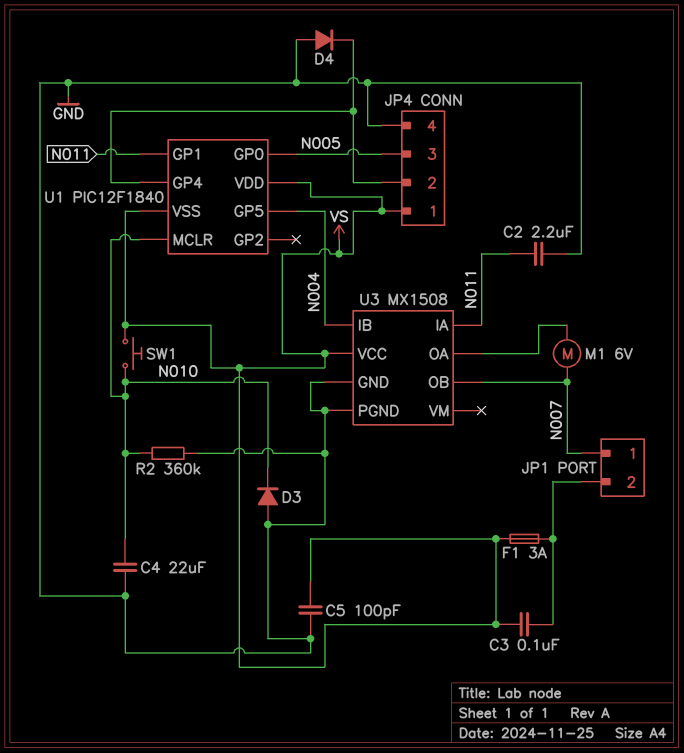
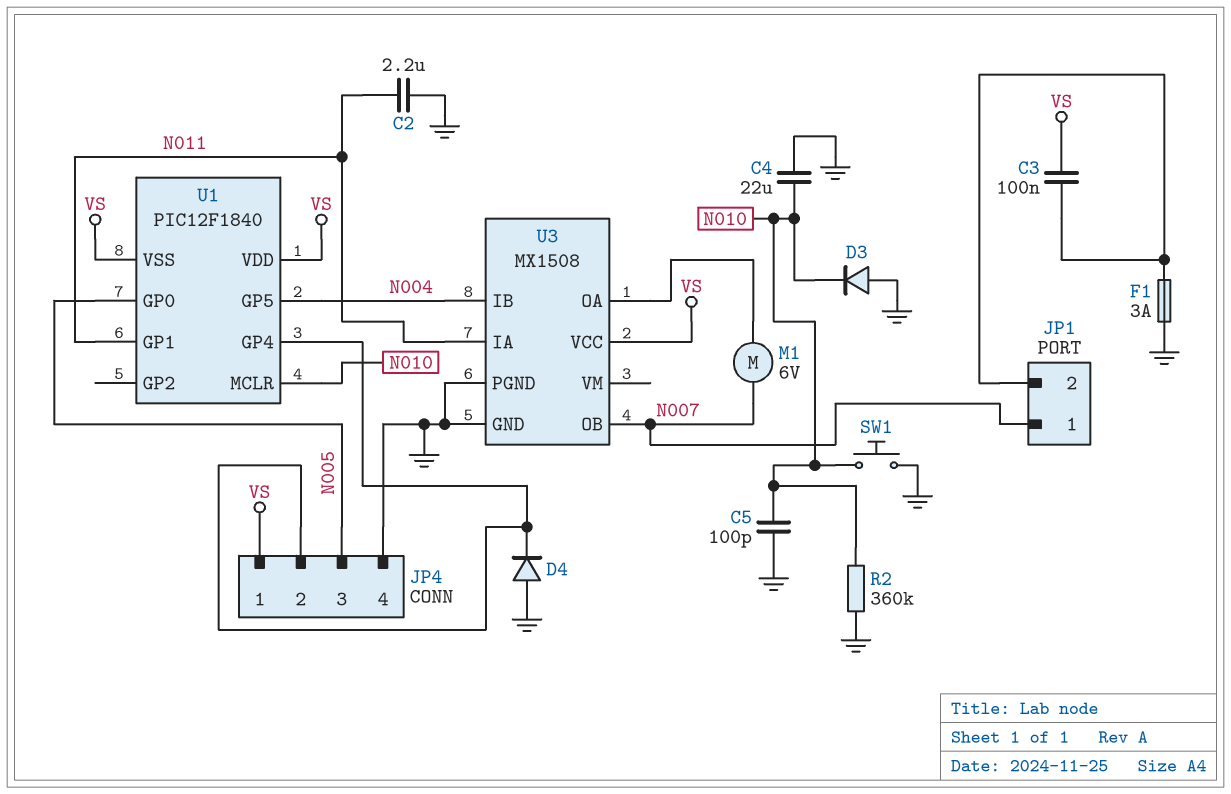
C5: 100pF (GND, VS) -> 100pF (GND, N010)
F1: 3A (JP1/2, VS) -> 3A (GND, JP1/2)
SW1: button (N010, VS) -> button (GND, N010)

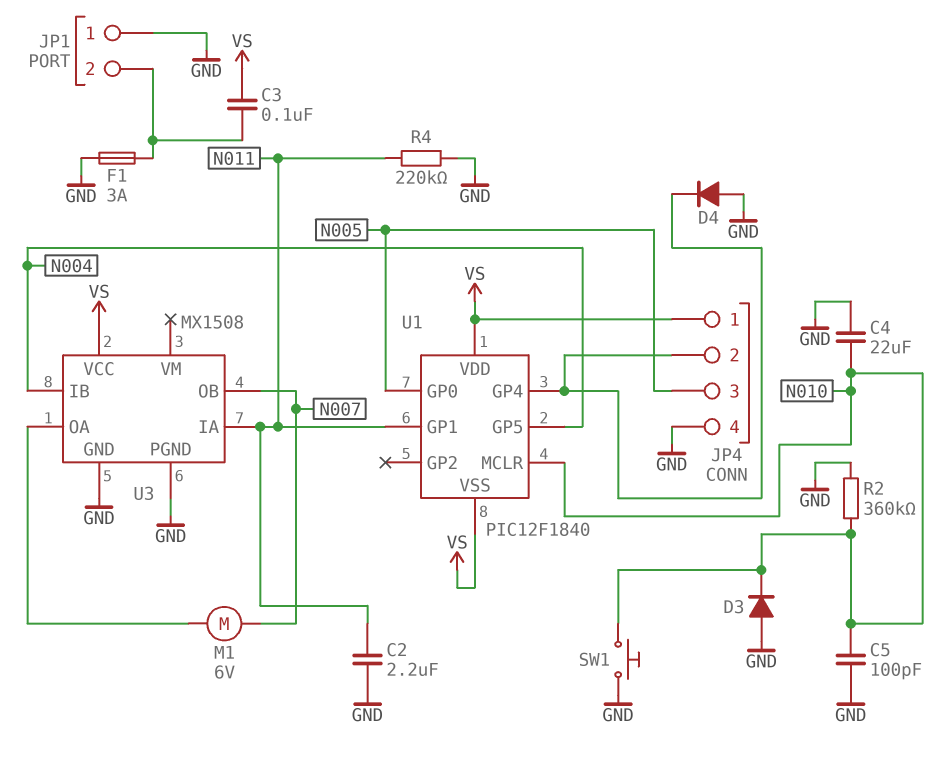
JP1 pin 1: N007 -> GND
R4: none -> 220k (GND, N011)

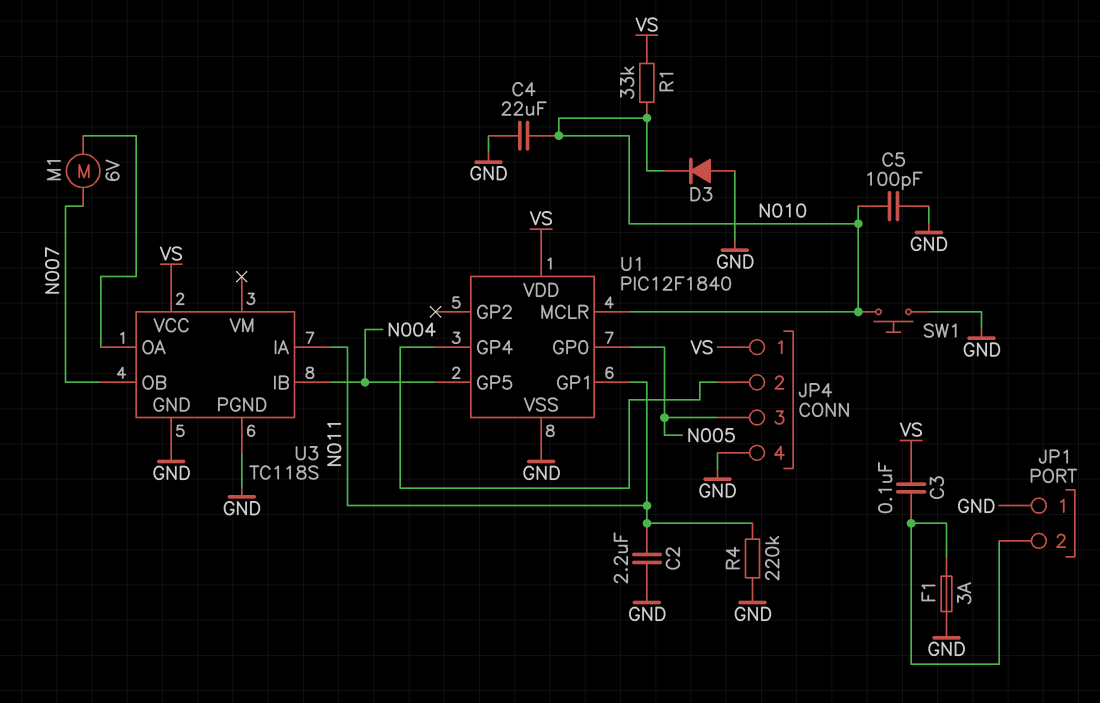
D4: diode (A GND, K JP4/2) -> none
R1: none -> 33k (N010, VS)
R2: 360k (GND, N010) -> none
U1 pin VSS: VS -> GND
U3: MX1508 -> TC118S

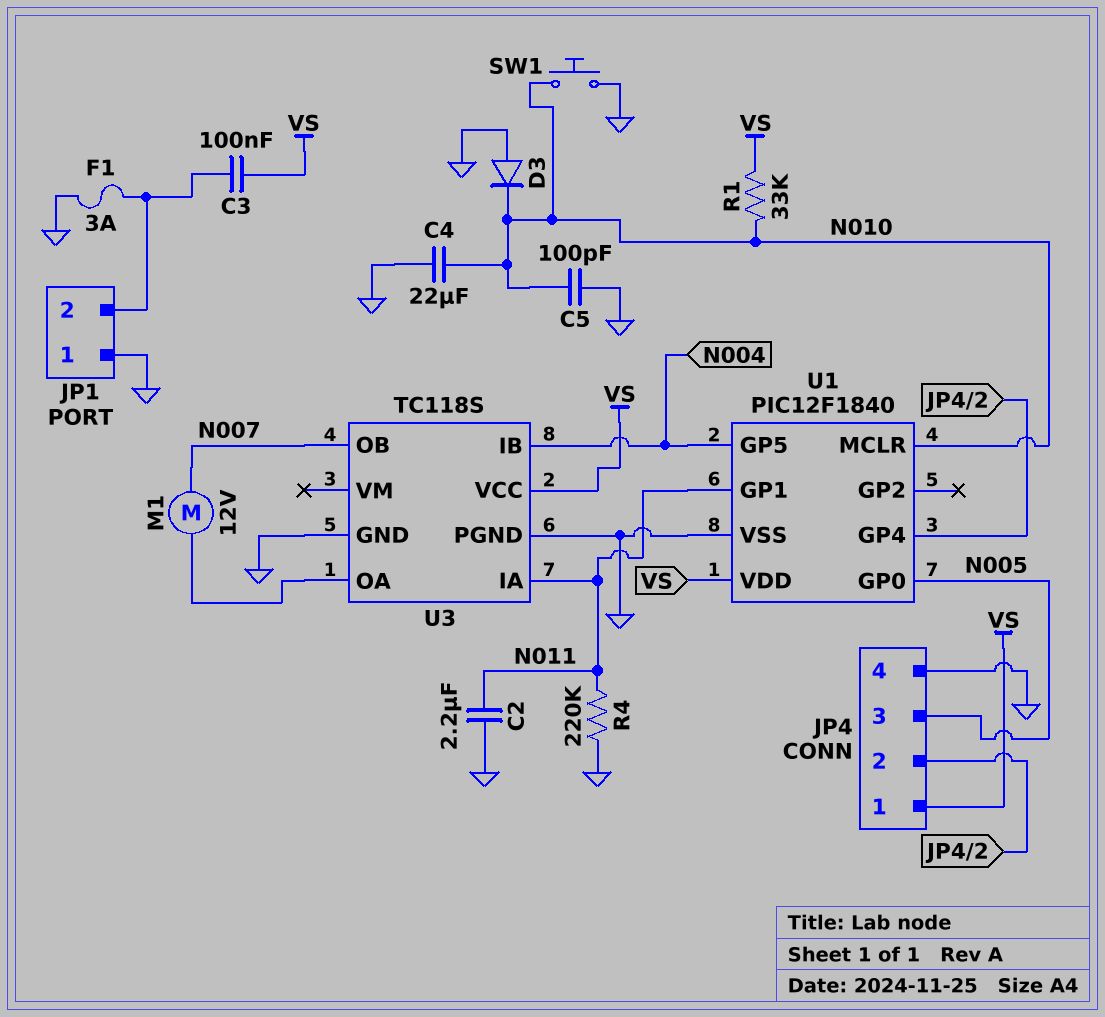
M1: motor 6V (N007, U3/OA) -> motor 12V (N007, U3/OA)

